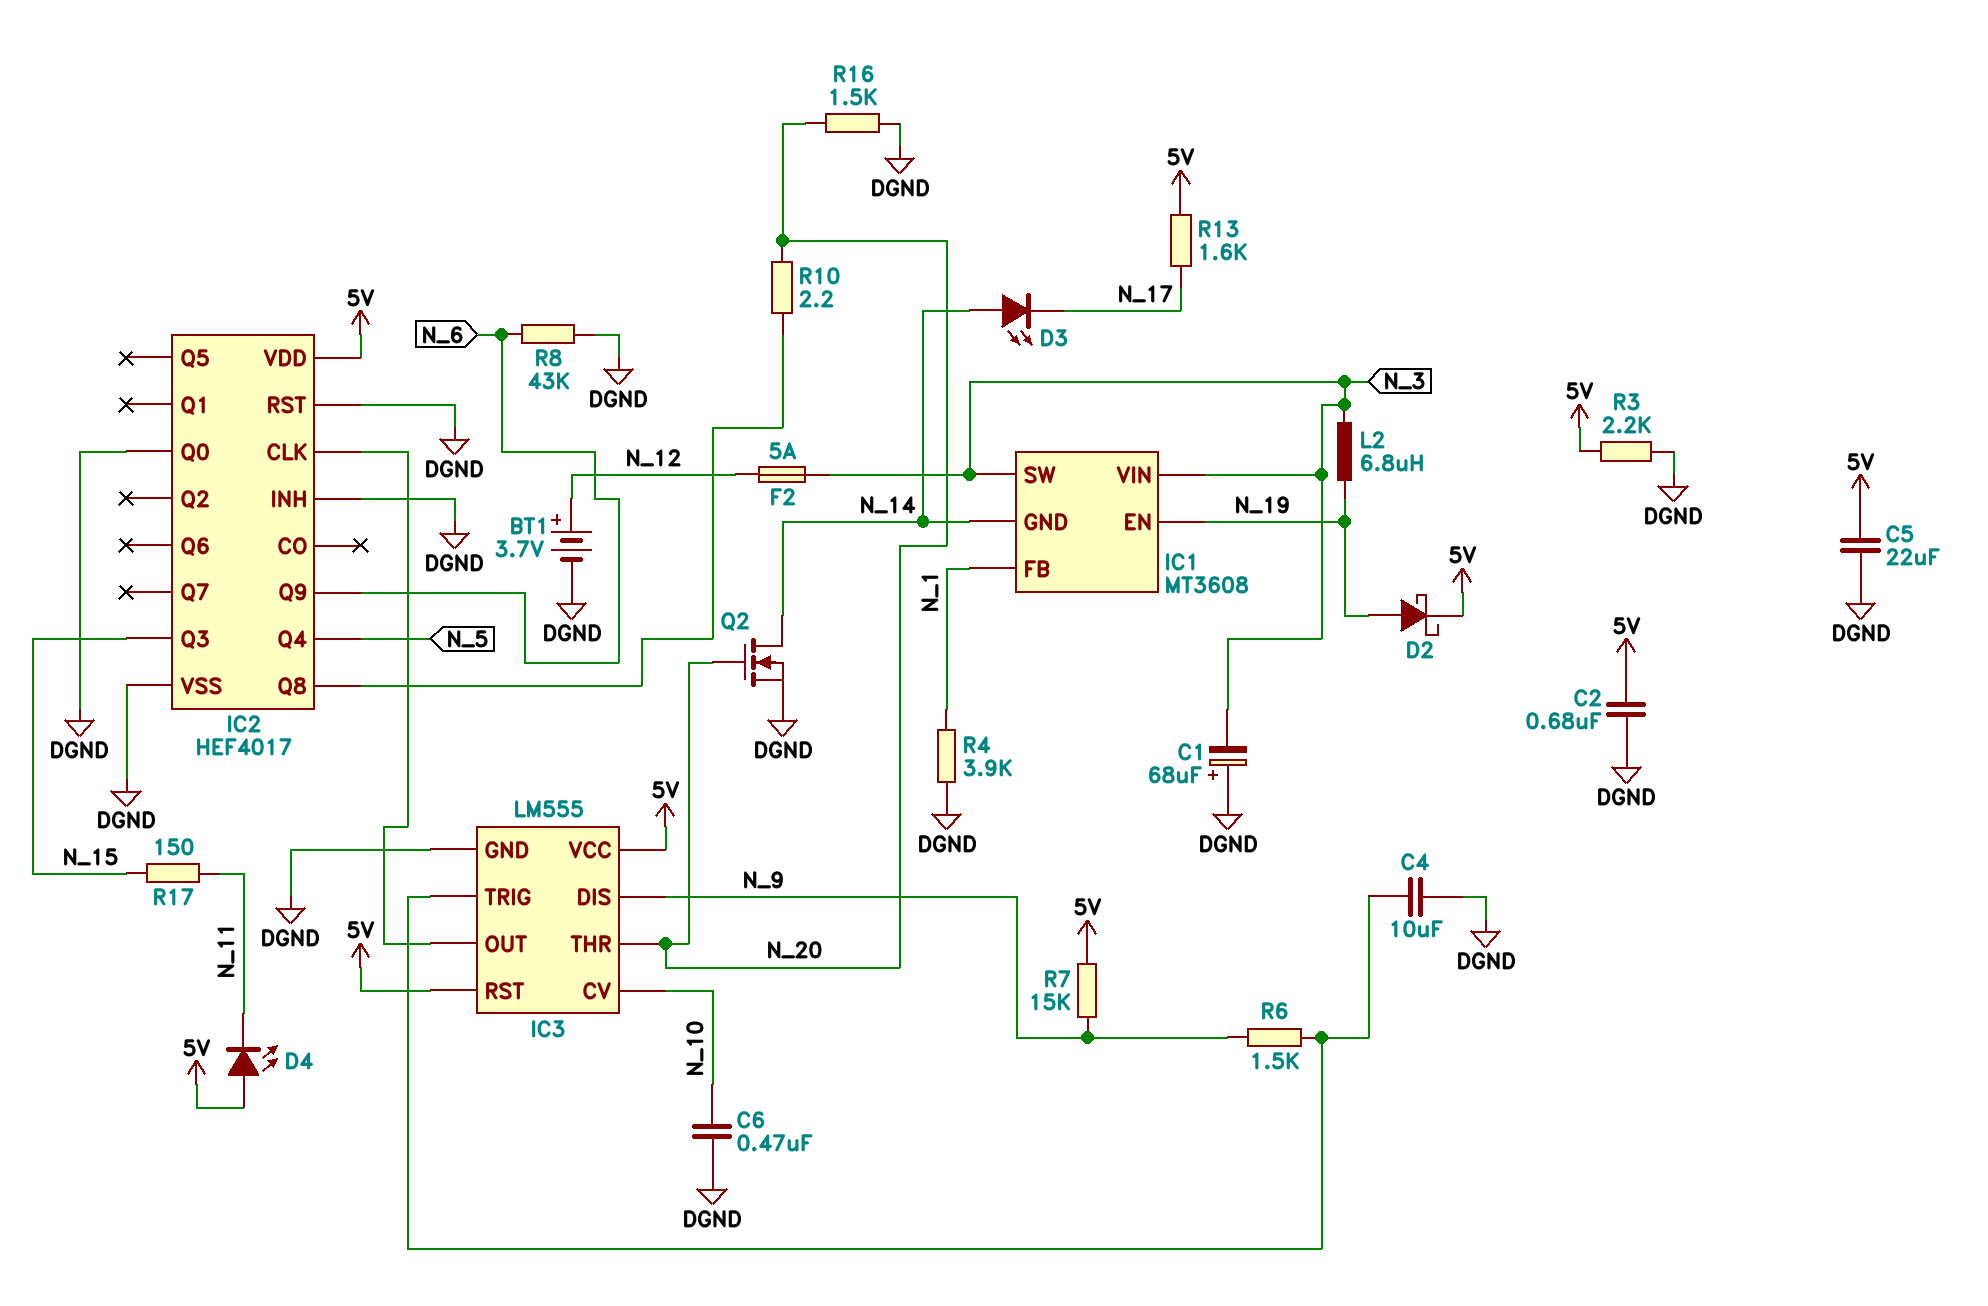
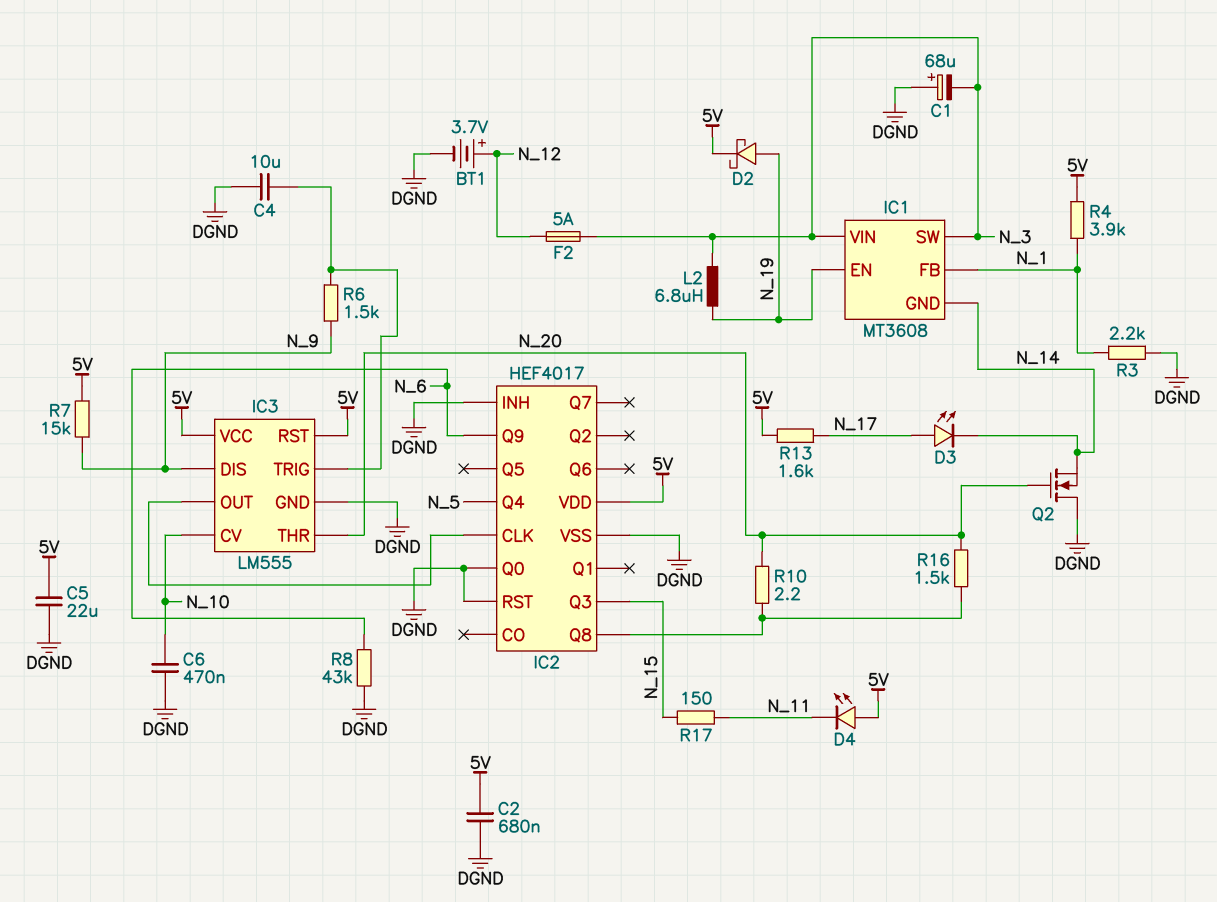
D3: LED (A N_14, K N_17) -> LED (A N_17, K N_14)
Q2: NMOS (G N_20, D N_14, S DGND) -> NMOS (G N_20, D DGND, S N_14)
R3: 2.2k (5V, DGND) -> 2.2k (DGND, N_1)
R4: 3.9k (DGND, N_1) -> 3.9k (5V, N_1)
R16: 1.5k (DGND, N_20) -> 1.5k (IC2/Q8, N_20)

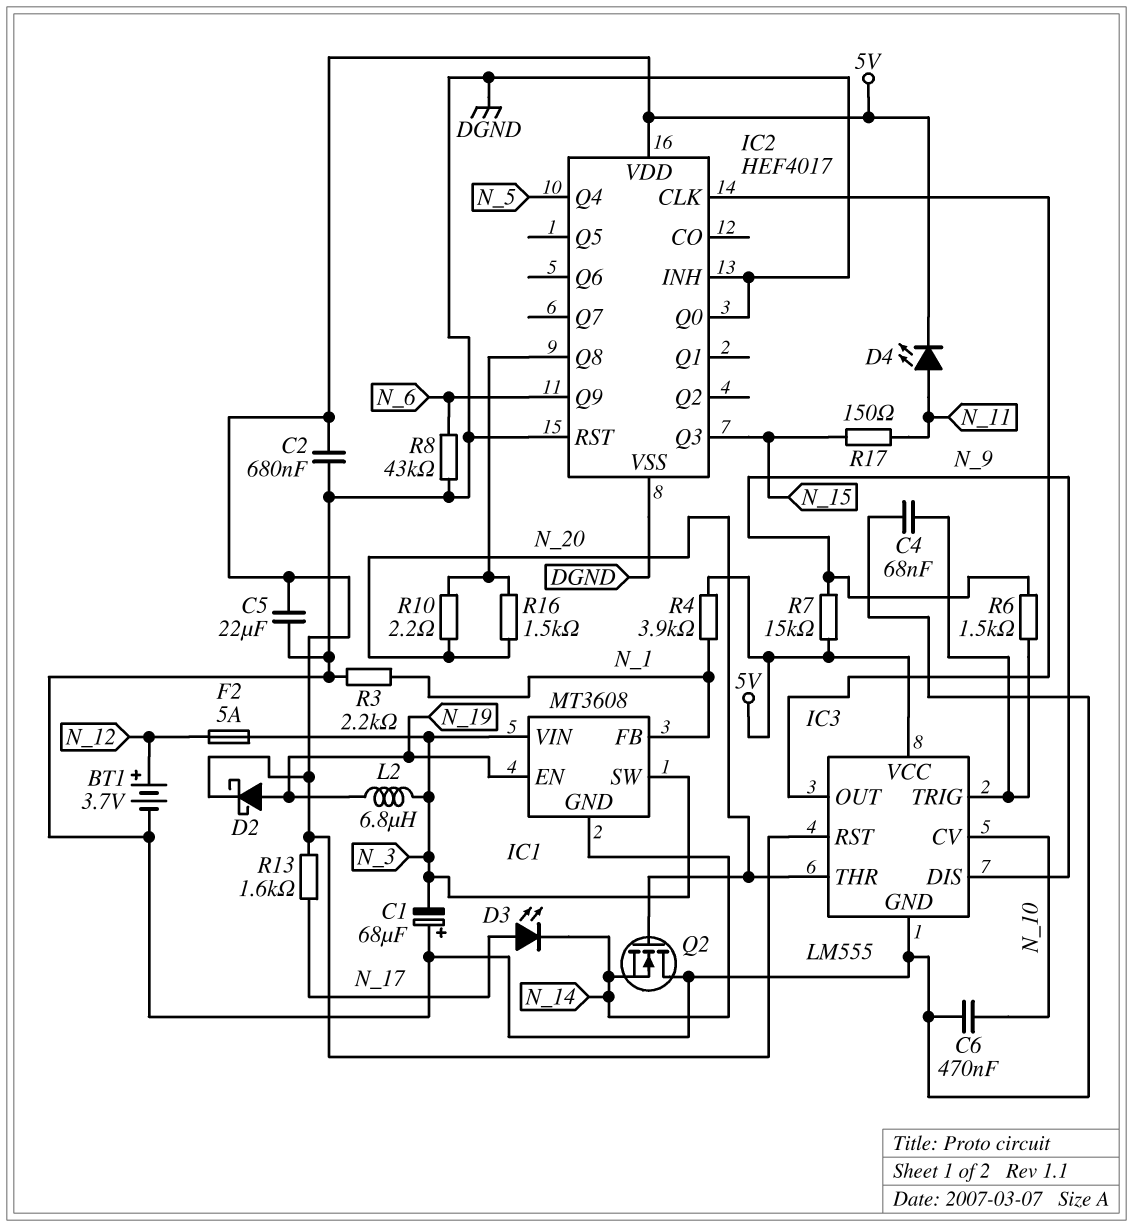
C4: 10uF (DGND, IC3/TRIG) -> 68nF (DGND, IC3/TRIG)
D4: LED (A 5V, K N_11) -> LED (A N_11, K 5V)

